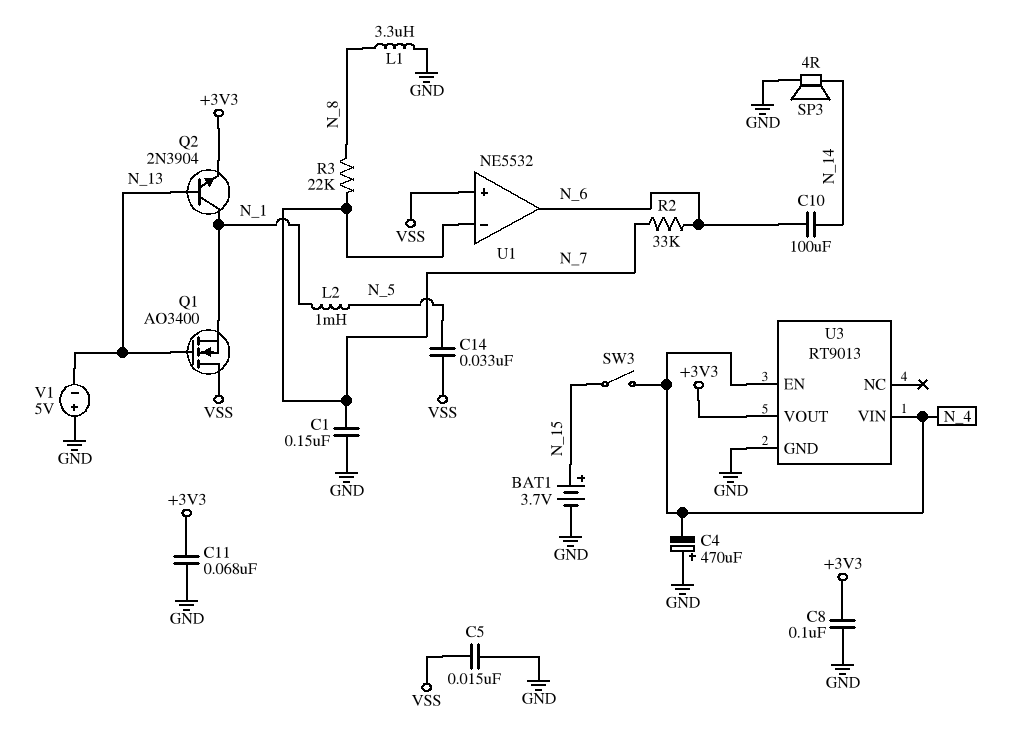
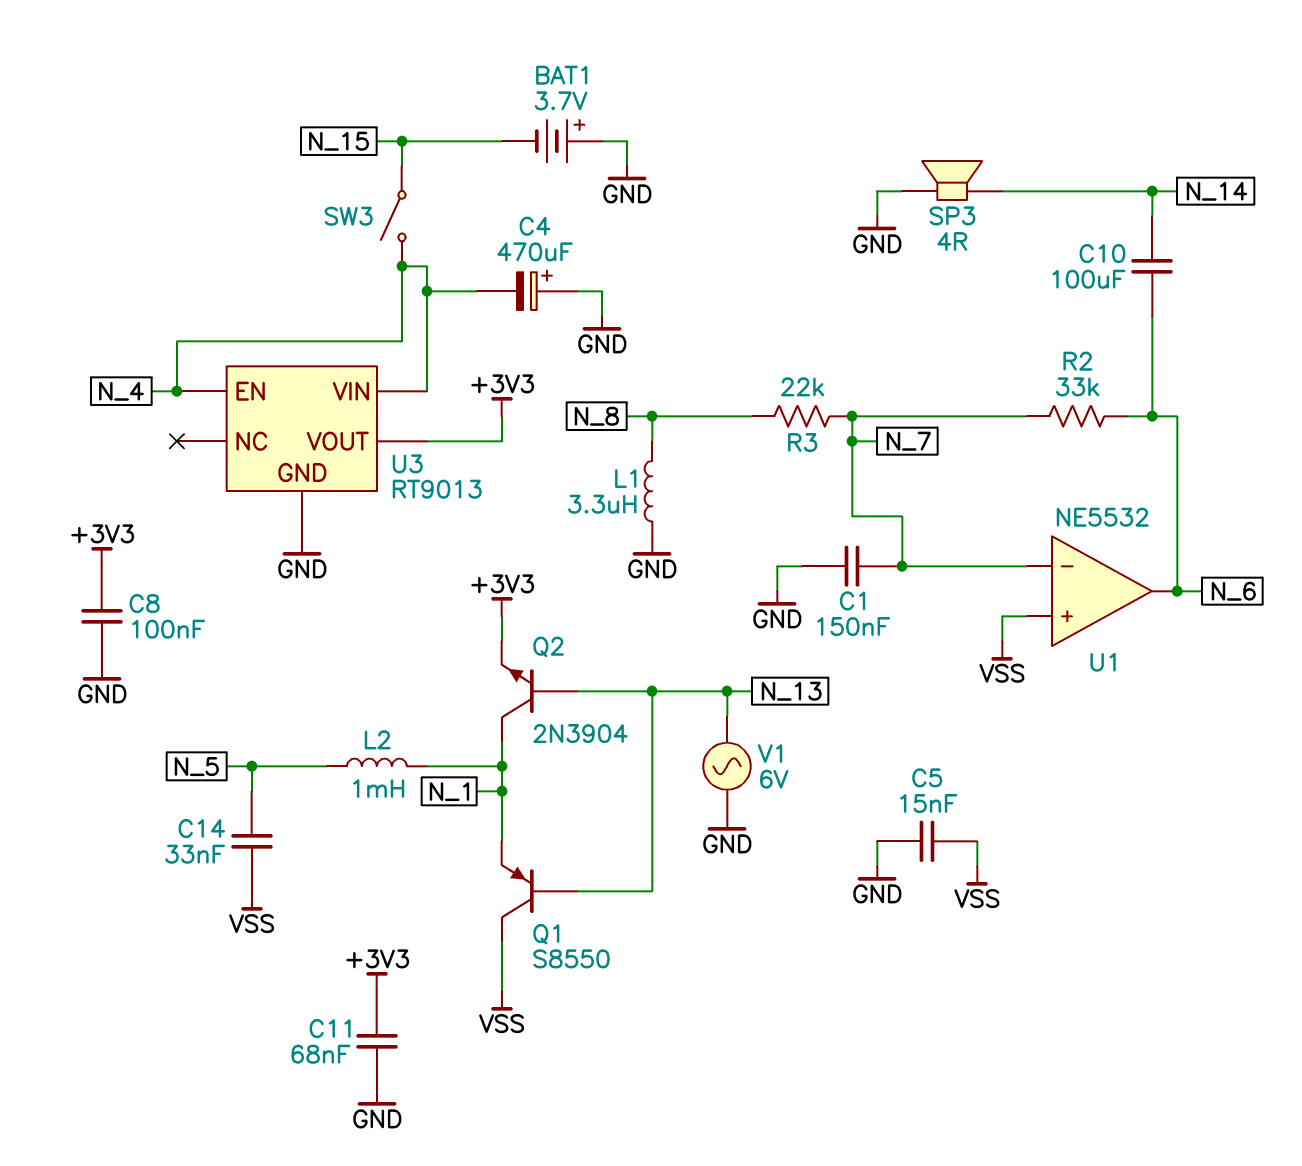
BAT1: 3.7V (plus N_15, minus GND) -> 3.7V (plus GND, minus N_15)
Q1: NMOS AO3400 (G N_13, D VSS, S N_1) -> PNP S8550 (B N_13, C VSS, E N_1)
V1: 5V (plus GND, minus N_13) -> AC 6V (GND, N_13)

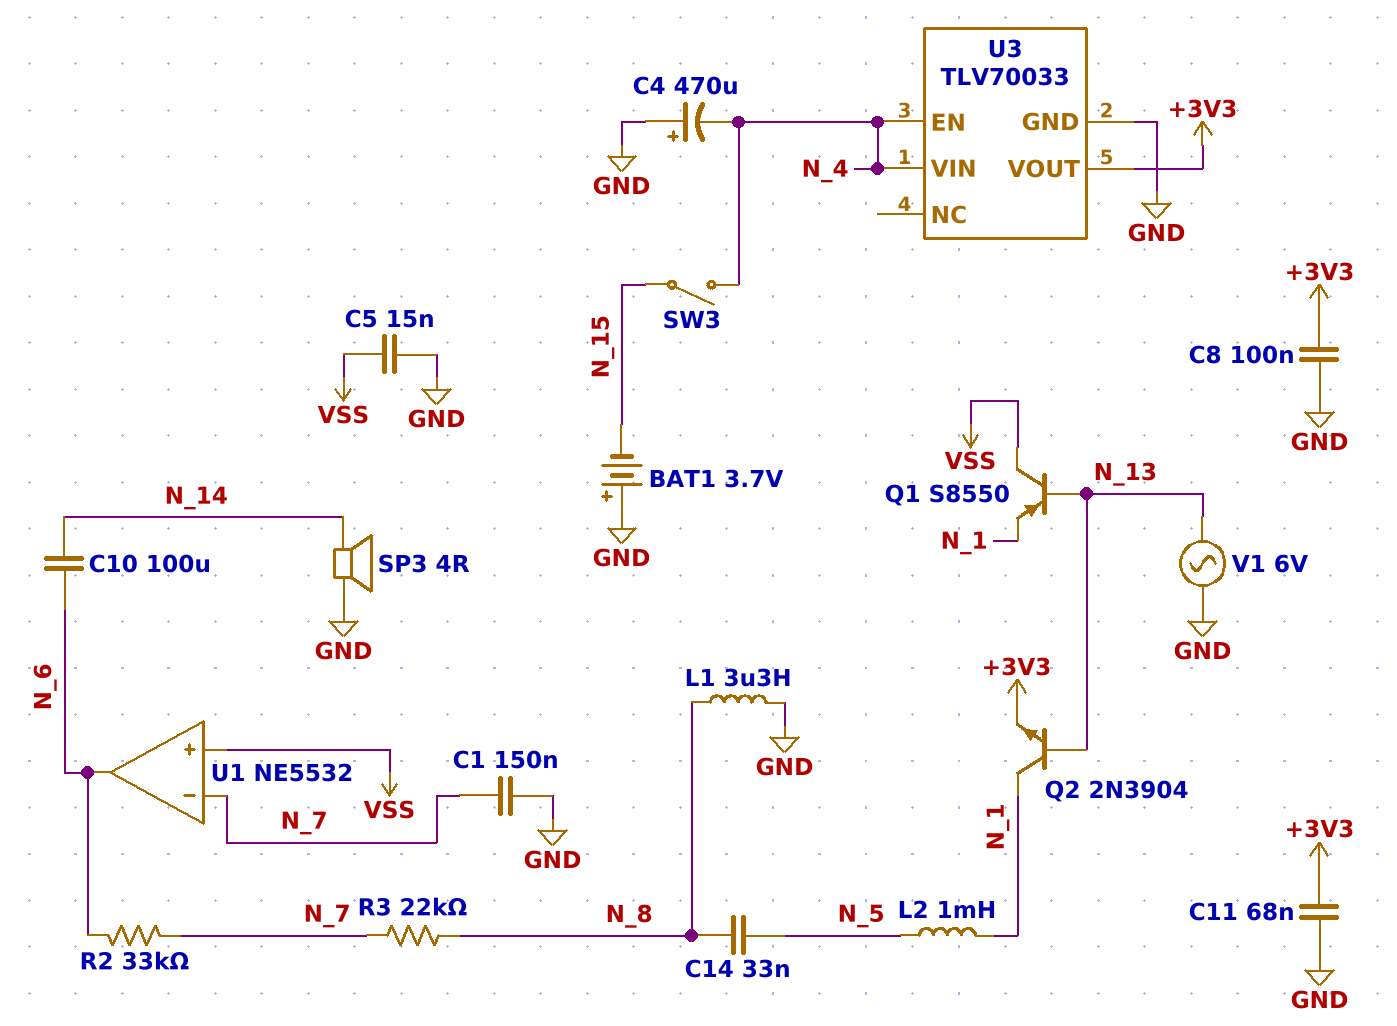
C14: 33nF (N_5, VSS) -> 33nF (N_5, N_8)
U3: RT9013 -> TLV70033

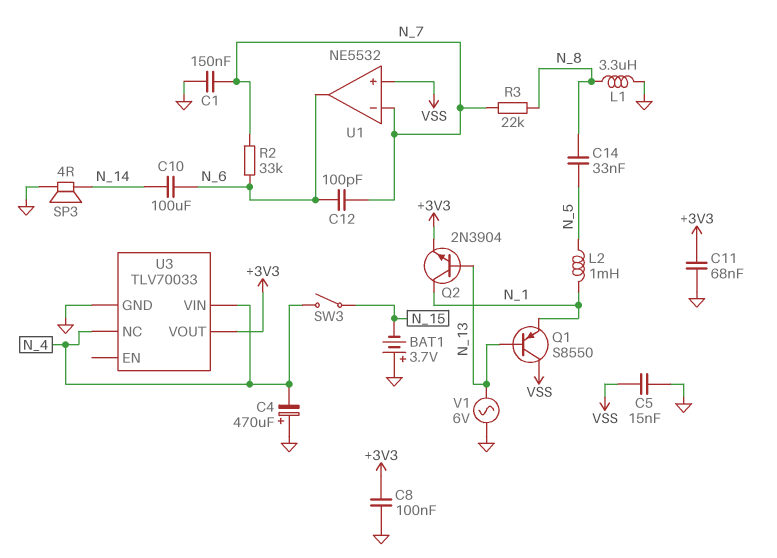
C12: none -> 100pF (N_6, N_7)
U3 pin EN: N_4 -> none
U3 pin NC: none -> N_4

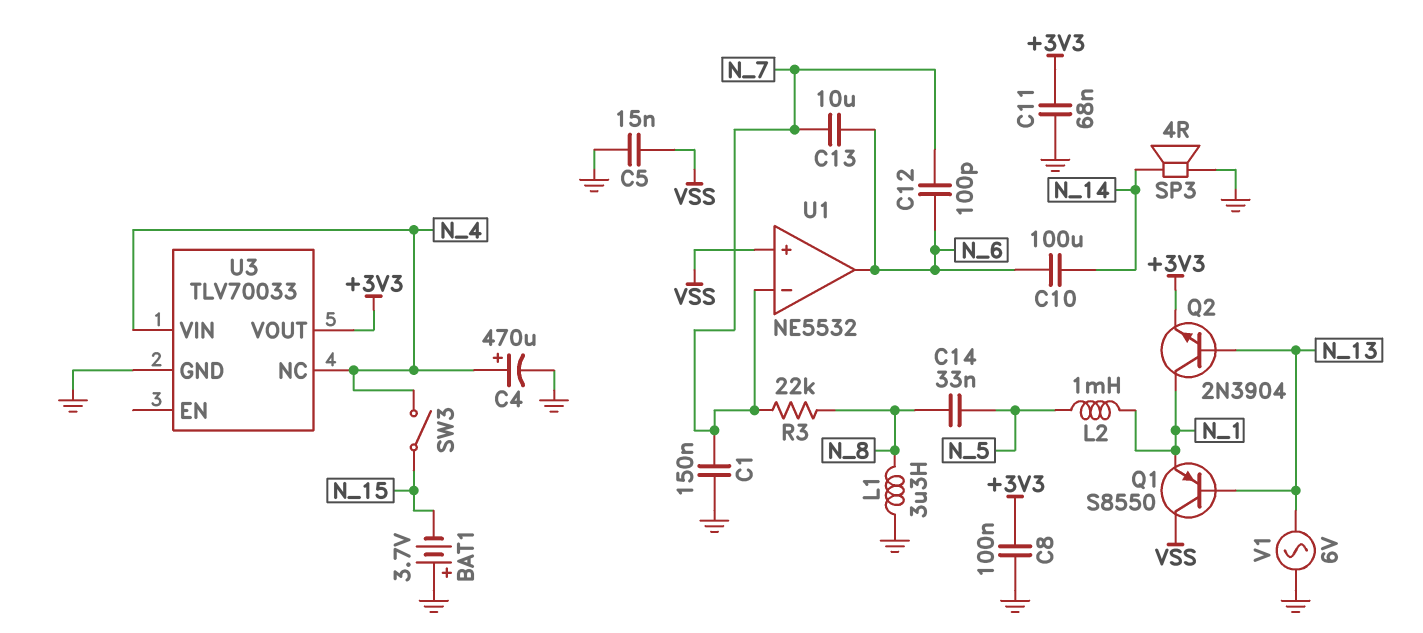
C4: 470uF (plus GND, minus N_4) -> 470uF (plus N_4, minus GND)
C13: none -> 10uF (N_6, N_7)
R2: 33k (N_6, N_7) -> none

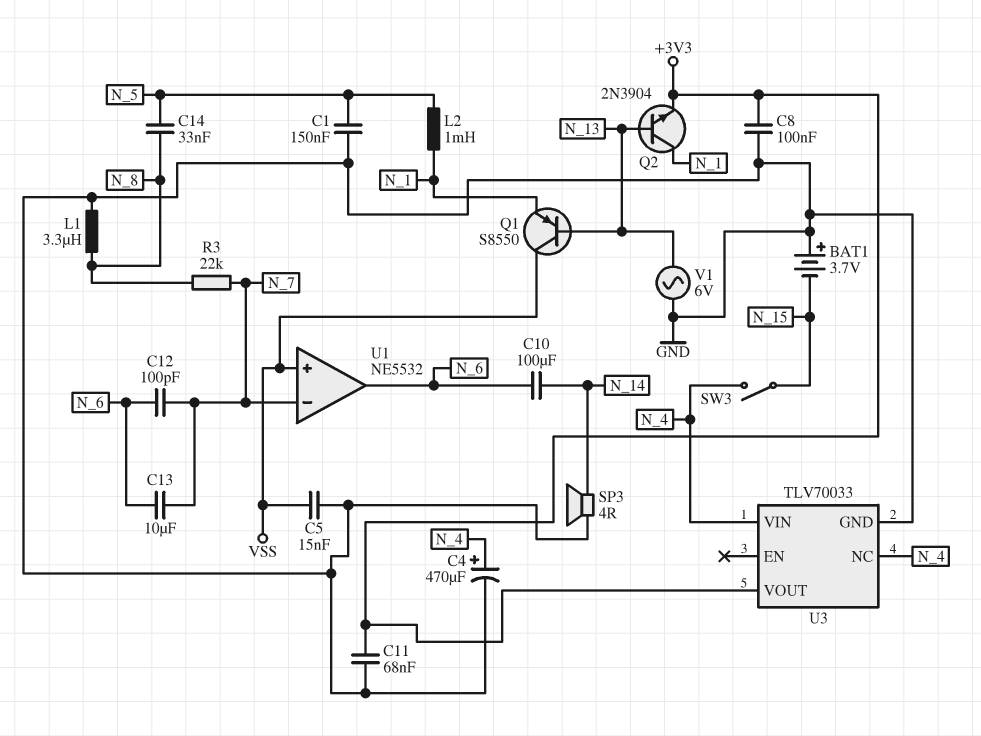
C1: 150nF (GND, N_7) -> 150nF (GND, N_5)

